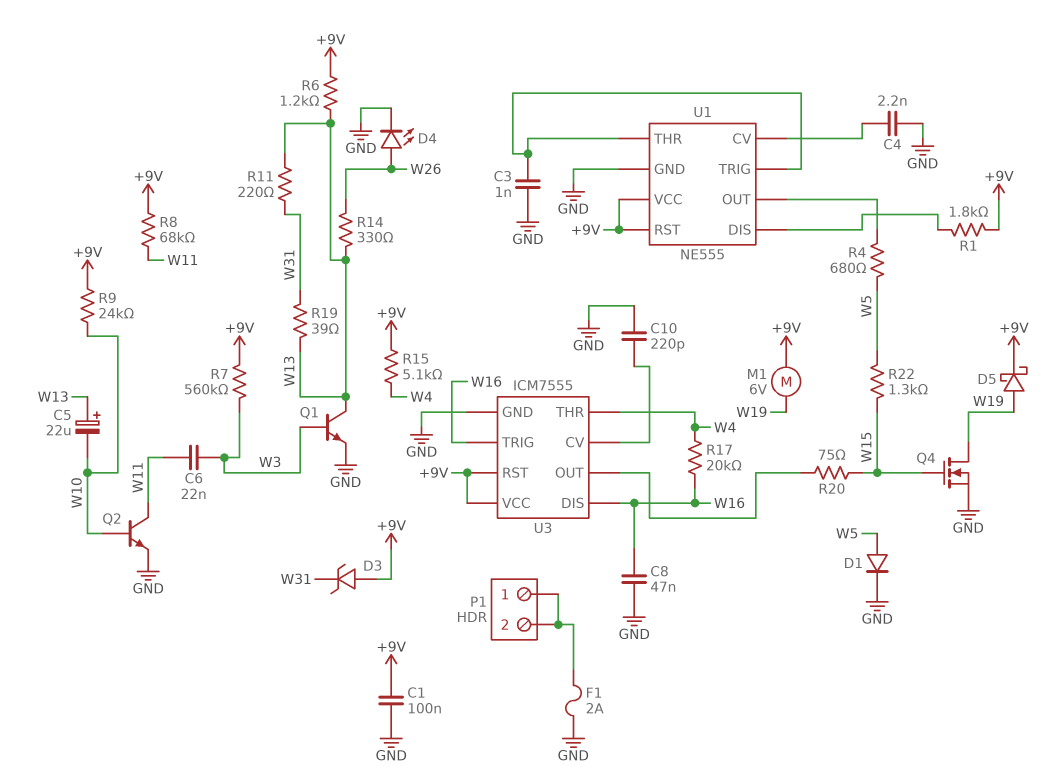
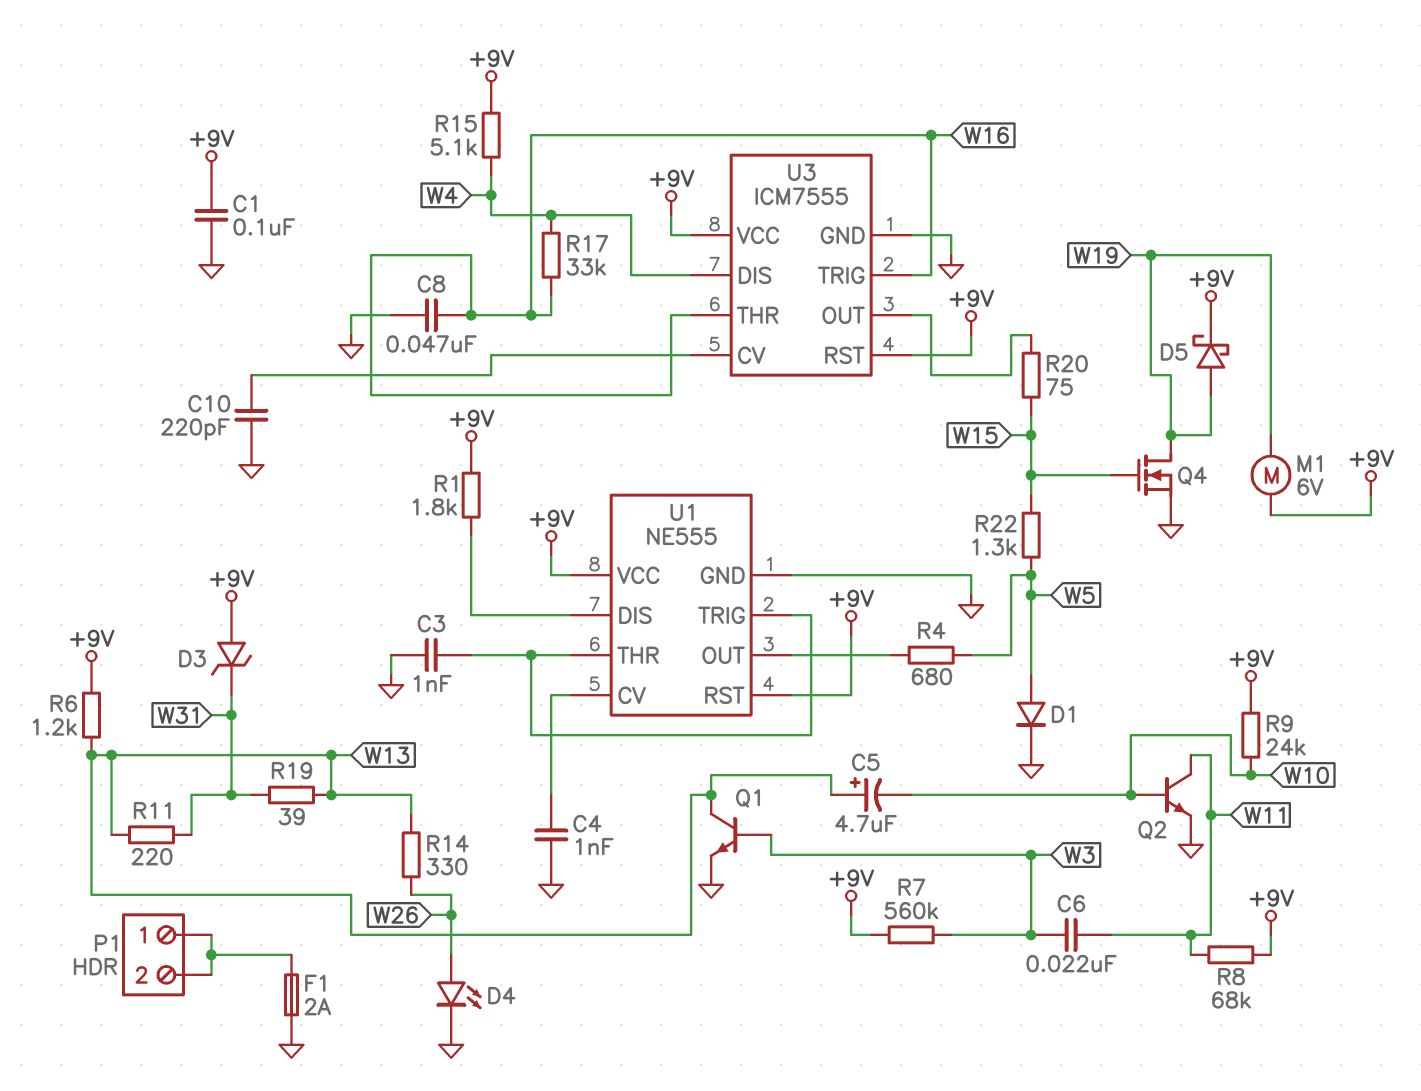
C4: 2.2nF (GND, U1/CV) -> 1nF (GND, U1/CV)
C5: 22uF (plus W13, minus W10) -> 4.7uF (plus W13, minus W10)
R17: 20k (W4, W16) -> 33k (W4, W16)
U3 pin DIS: W16 -> W4
U3 pin THR: W4 -> W16

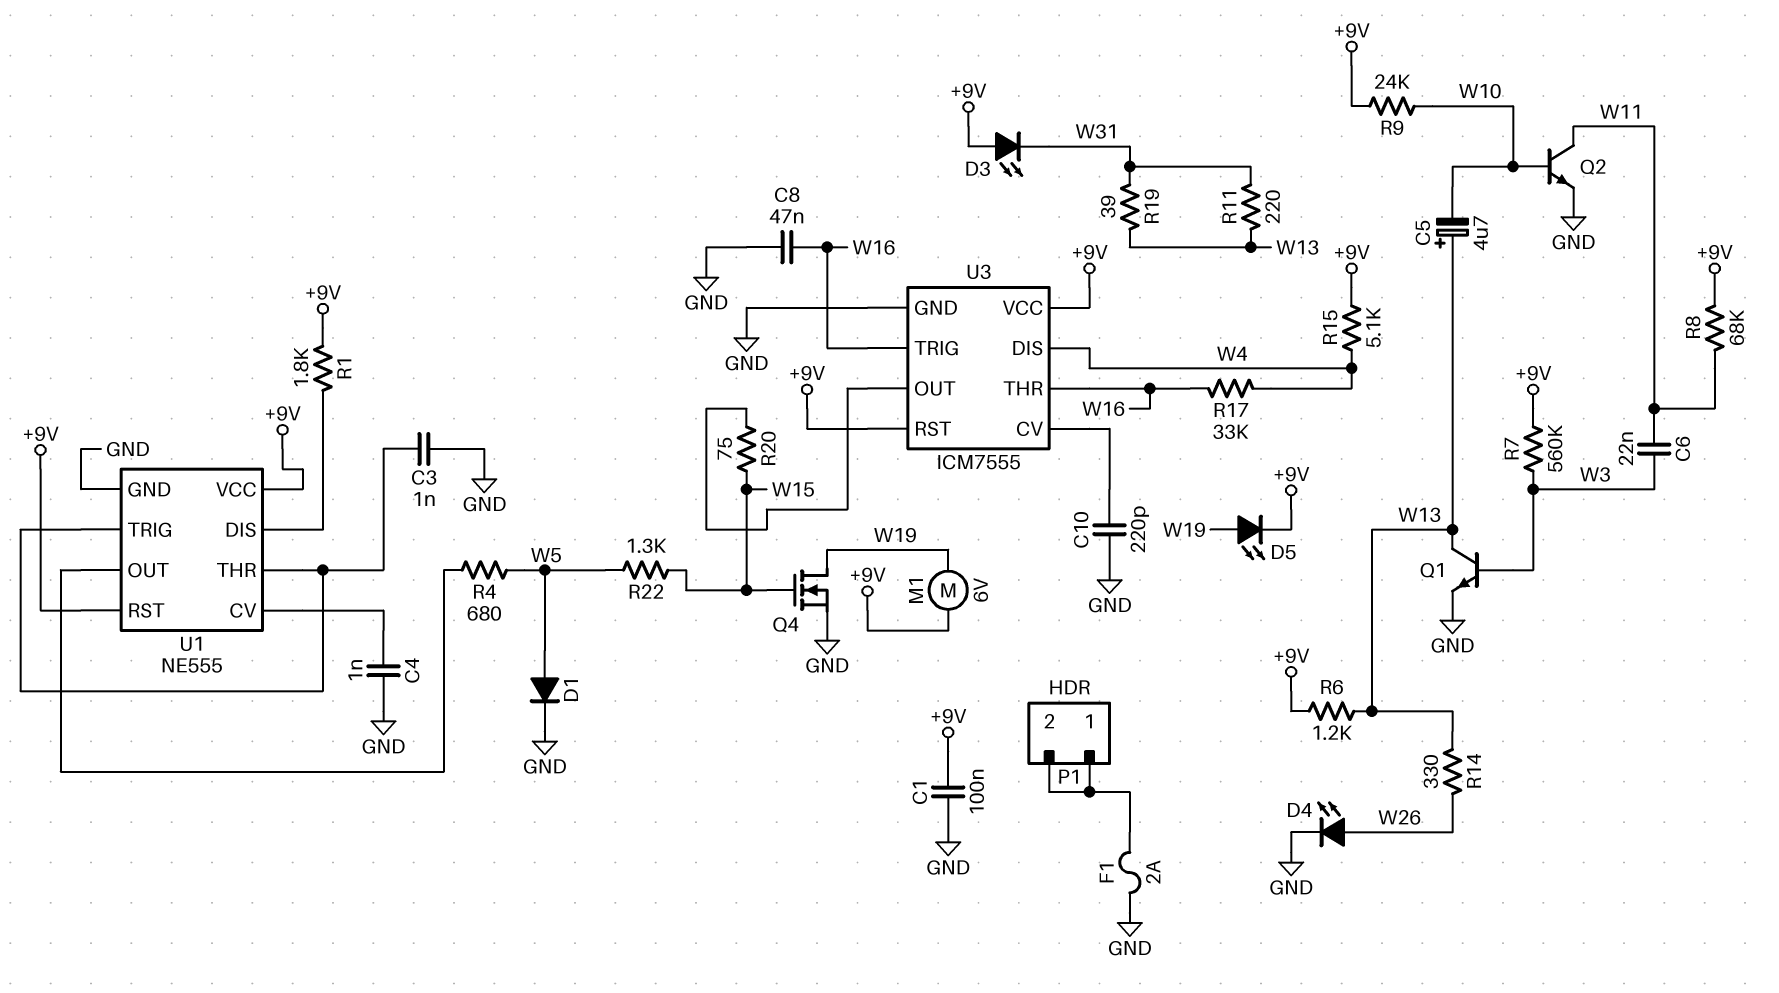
D3: zener (A +9V, K W31) -> LED (A +9V, K W31)
D5: schottky (A W19, K +9V) -> LED (A W19, K +9V)

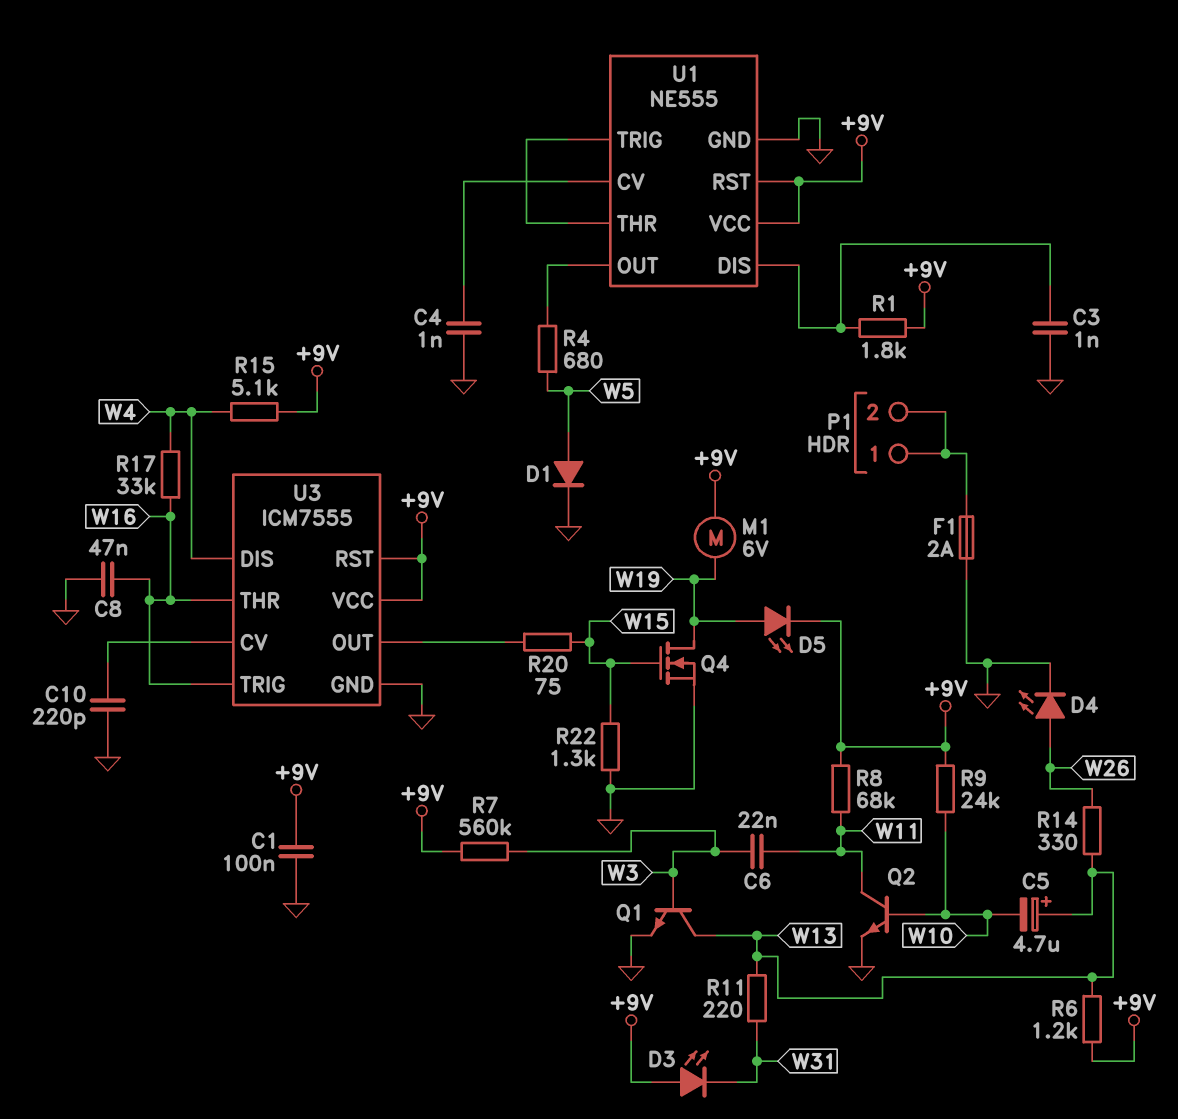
C3: 1nF (GND, U1/THR) -> 1nF (GND, U1/DIS)
R19: 39 (W13, W31) -> none
R22: 1.3k (W5, W15) -> 1.3k (GND, W15)

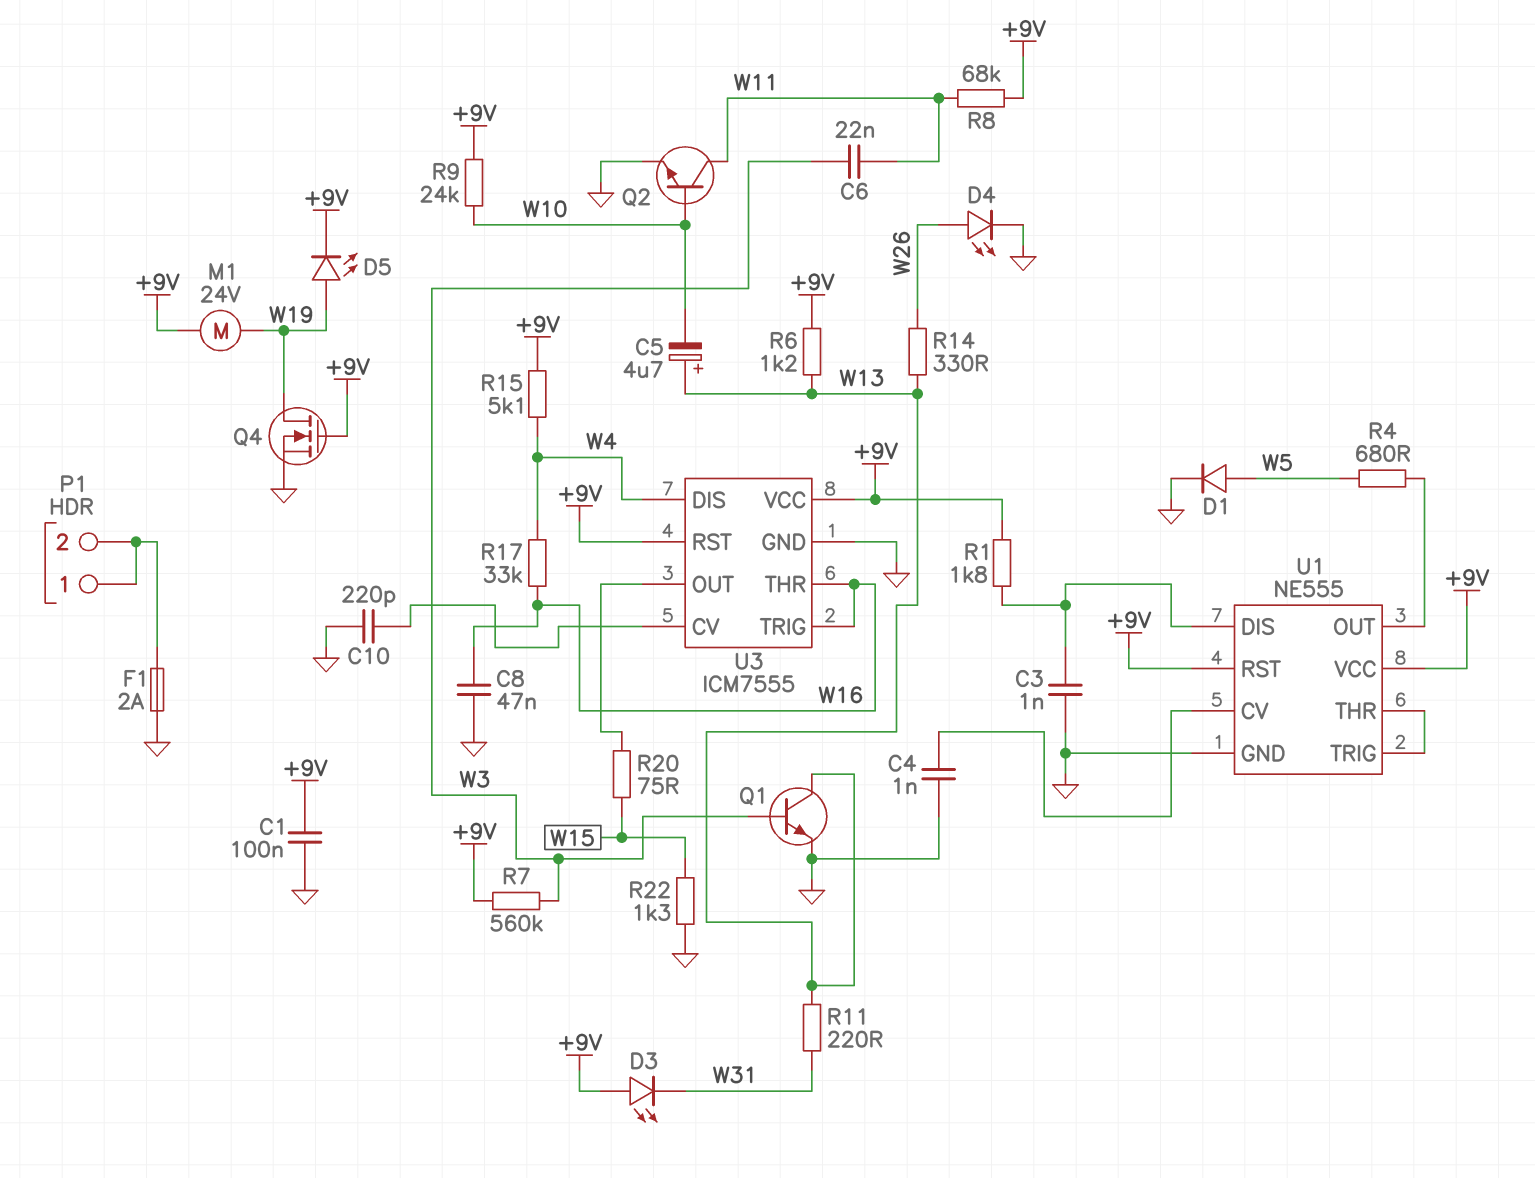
M1: motor 6V (+9V, W19) -> motor 24V (+9V, W19)
Q4: NMOS (G W15, D W19, S GND) -> NMOS (G +9V, D W19, S GND)

